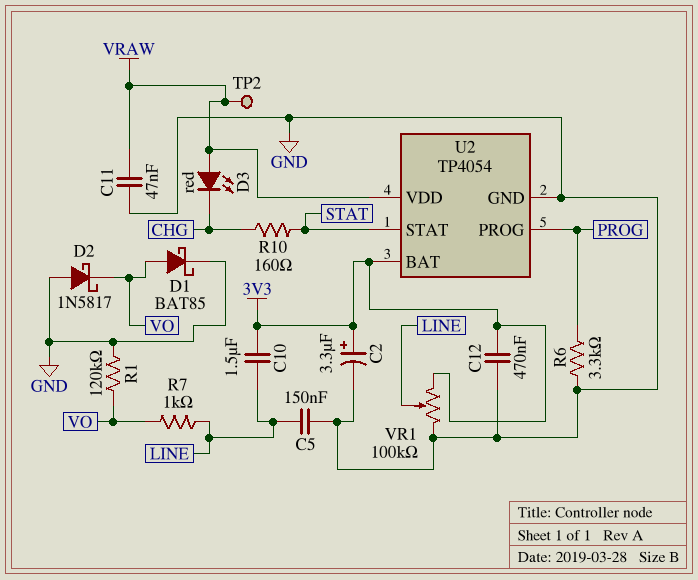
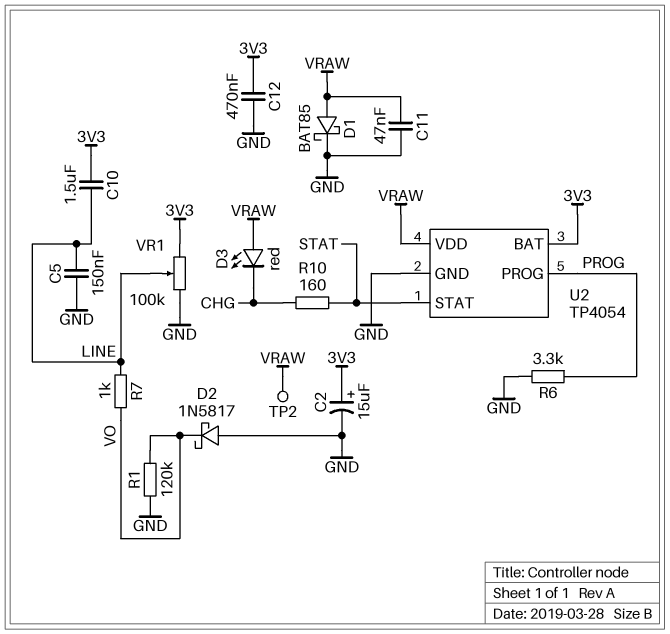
C2: 3.3uF (plus 3V3, minus GND) -> 15uF (plus 3V3, minus GND)
D1: schottky BAT85 (A VO, K GND) -> schottky BAT85 (A VRAW, K GND)

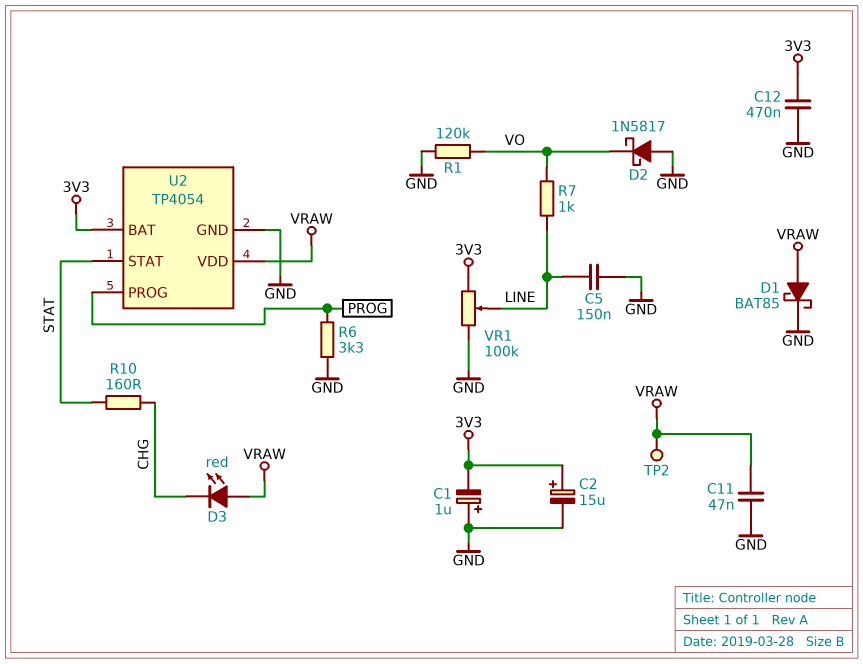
C1: none -> 1uF (plus GND, minus 3V3)
C10: 1.5uF (3V3, LINE) -> none

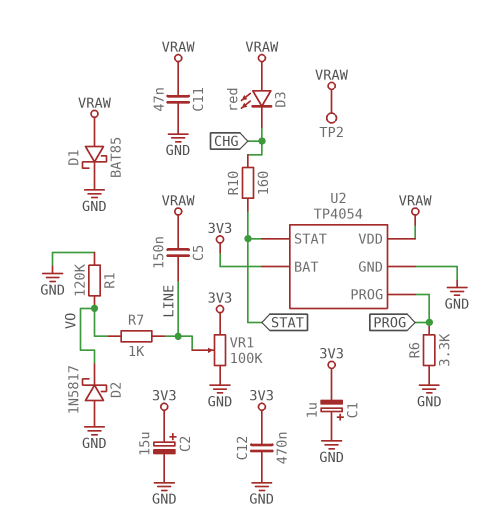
C5: 150nF (GND, LINE) -> 150nF (LINE, VRAW)

